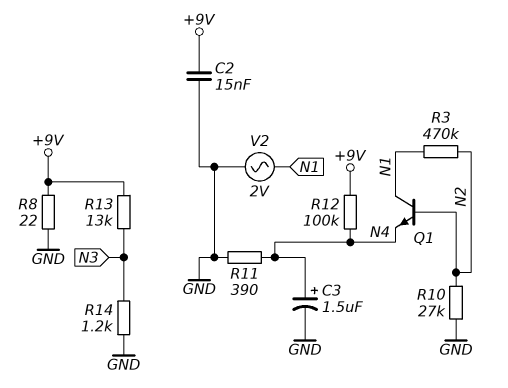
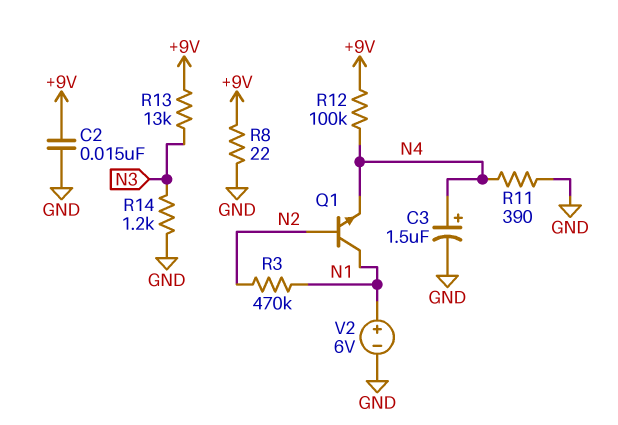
R10: 27k (GND, N2) -> none
V2: AC 2V (GND, N1) -> 6V (plus N1, minus GND)

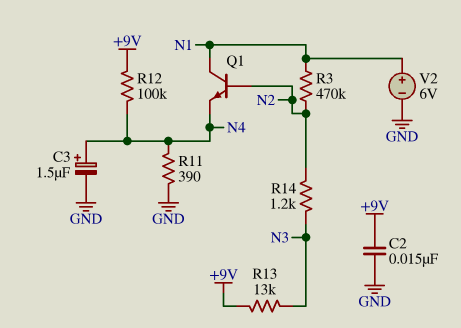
R8: 22 (+9V, GND) -> none
R14: 1.2k (GND, N3) -> 1.2k (N2, N3)

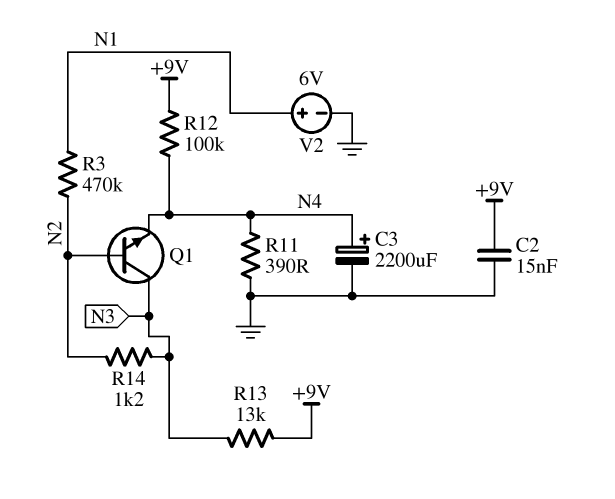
C3: 1.5uF (plus N4, minus GND) -> 2200uF (plus N4, minus GND)
Q1: NPN (B N2, C N1, E N4) -> NPN (B N2, C N3, E N4)

